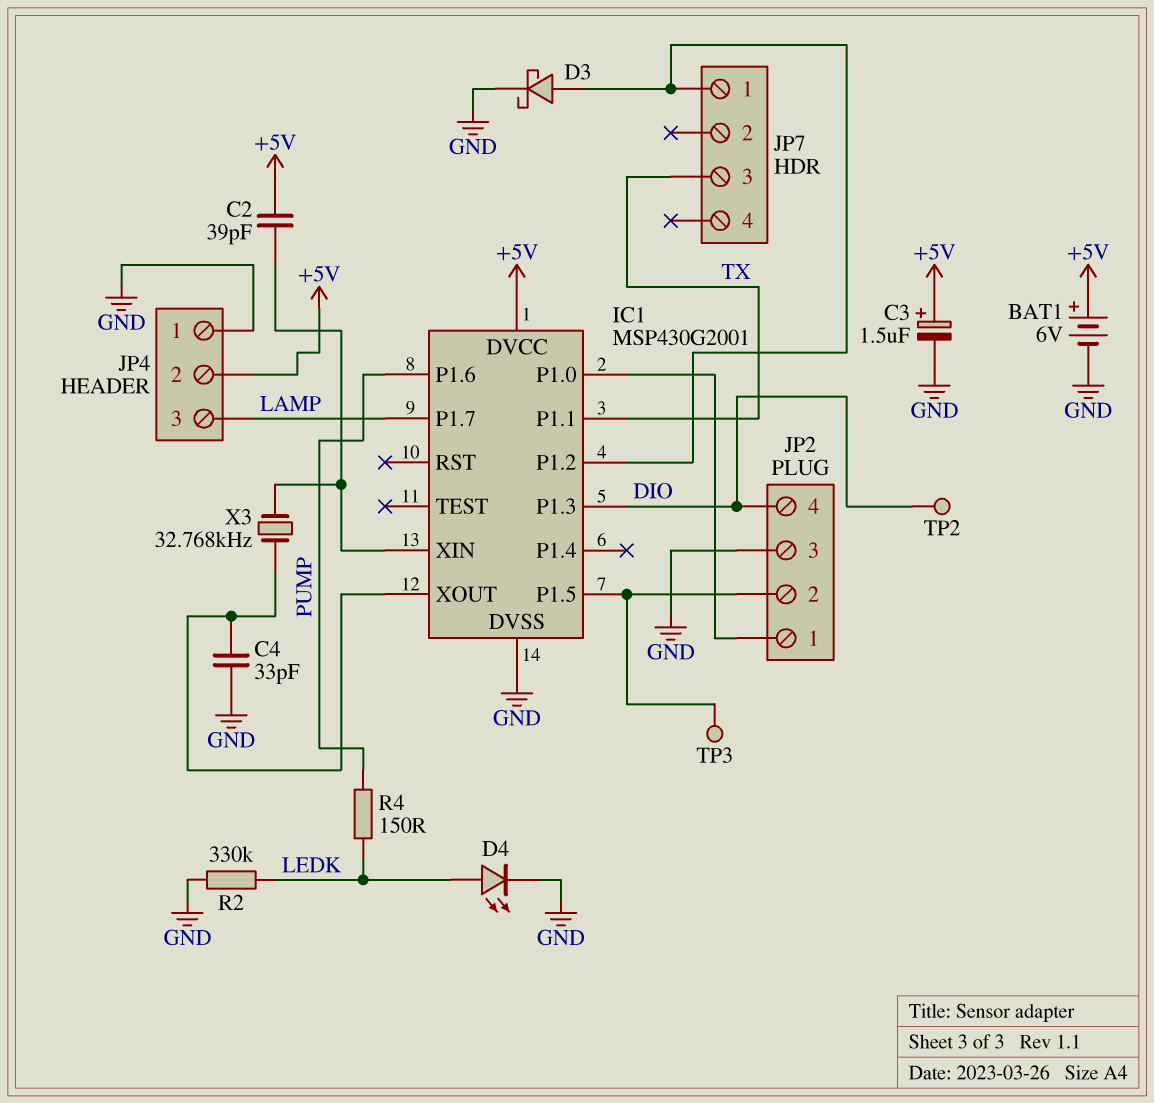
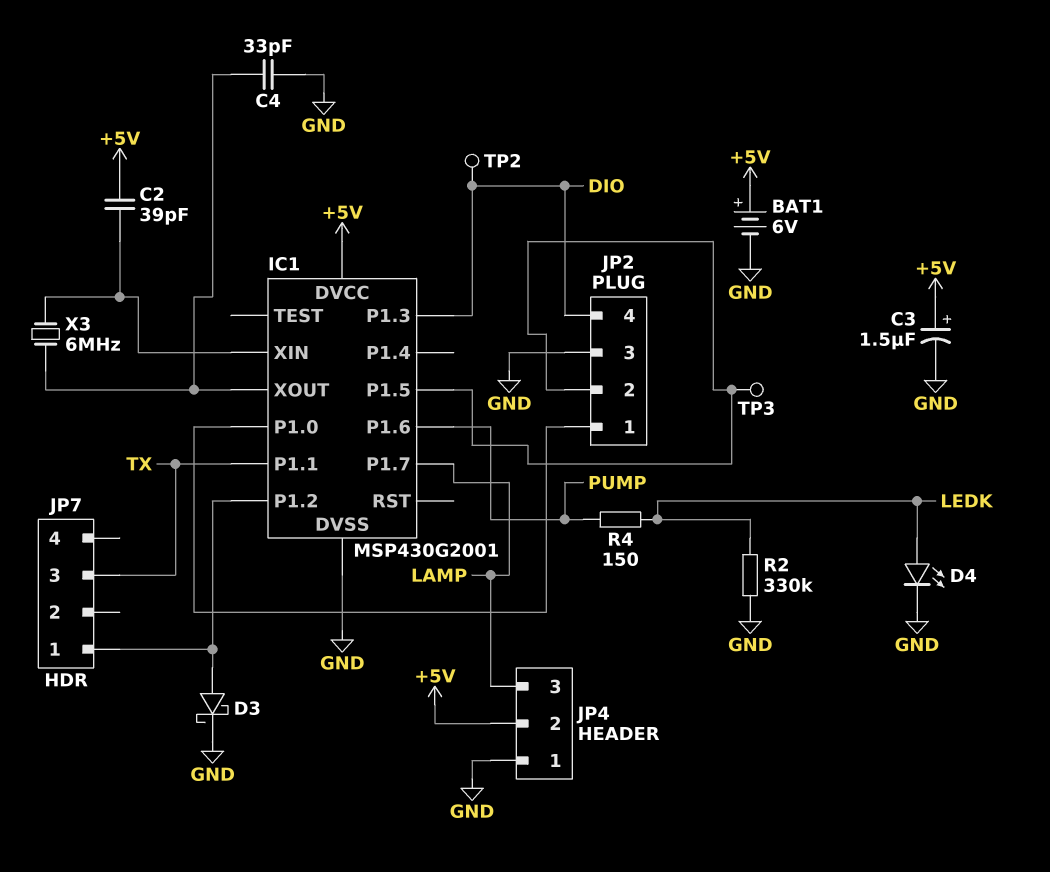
X3: 32.768kHz (IC1/XIN, IC1/XOUT) -> 6MHz (IC1/XIN, IC1/XOUT)

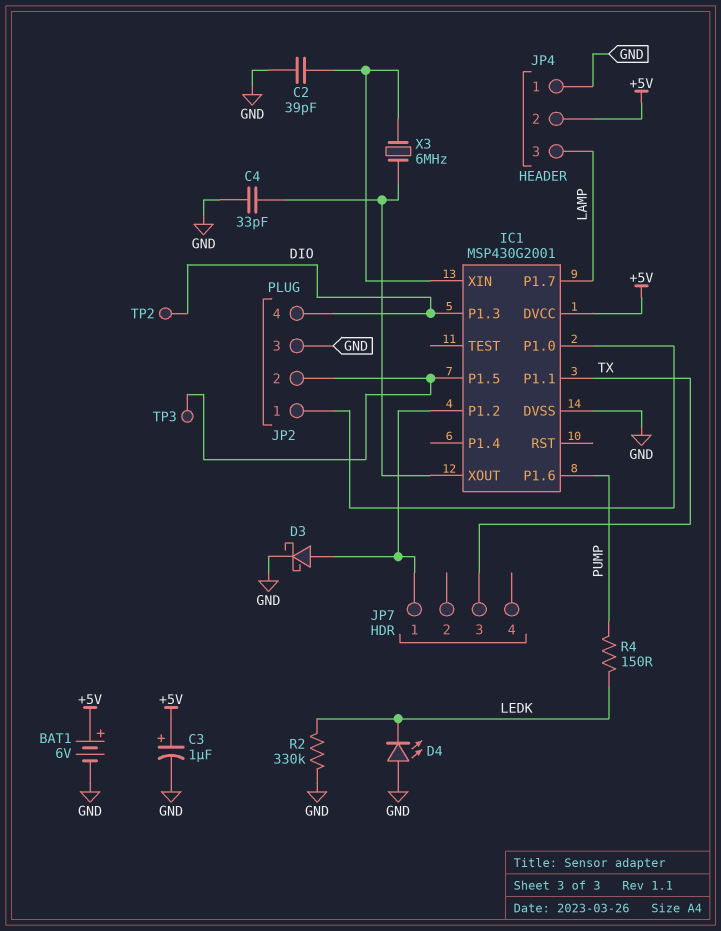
C2: 39pF (+5V, IC1/XIN) -> 39pF (GND, IC1/XIN)
C3: 1.5uF (plus +5V, minus GND) -> 1uF (plus +5V, minus GND)
D4: LED (A LEDK, K GND) -> LED (A GND, K LEDK)

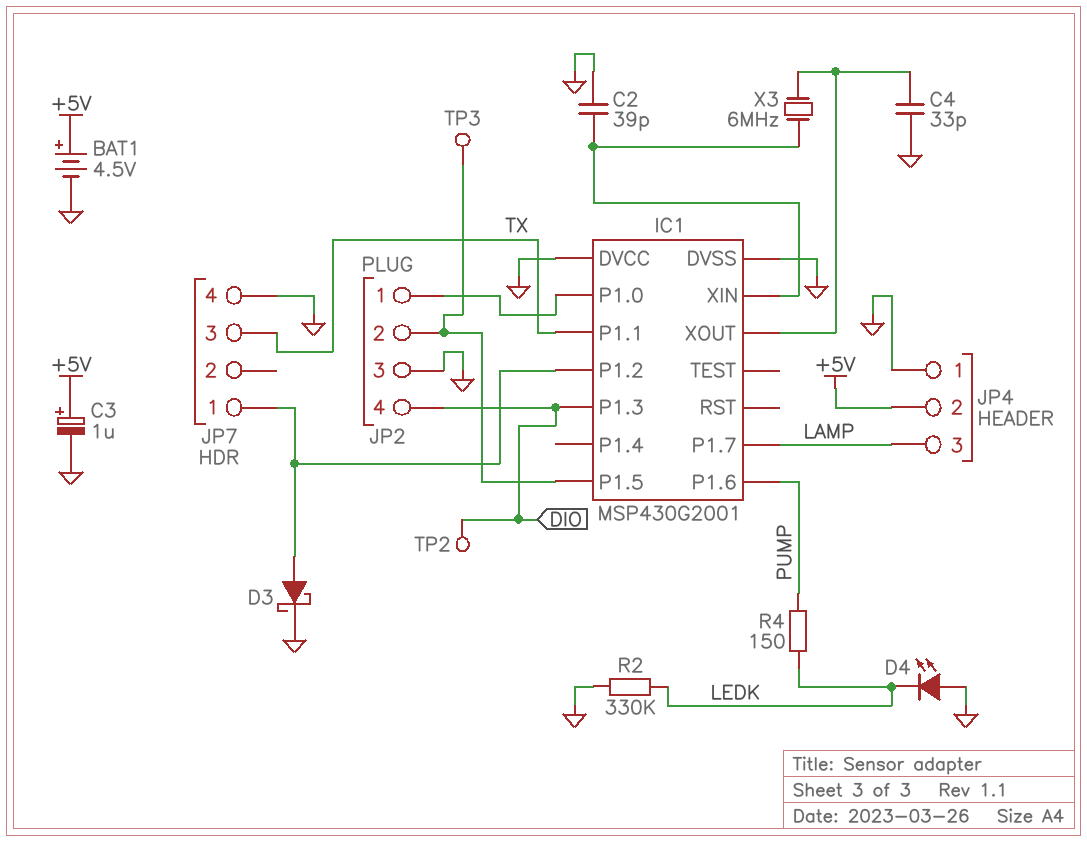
BAT1: 6V (plus +5V, minus GND) -> 4.5V (plus +5V, minus GND)
IC1 pin DVCC: +5V -> GND
JP7 pin 4: none -> GND

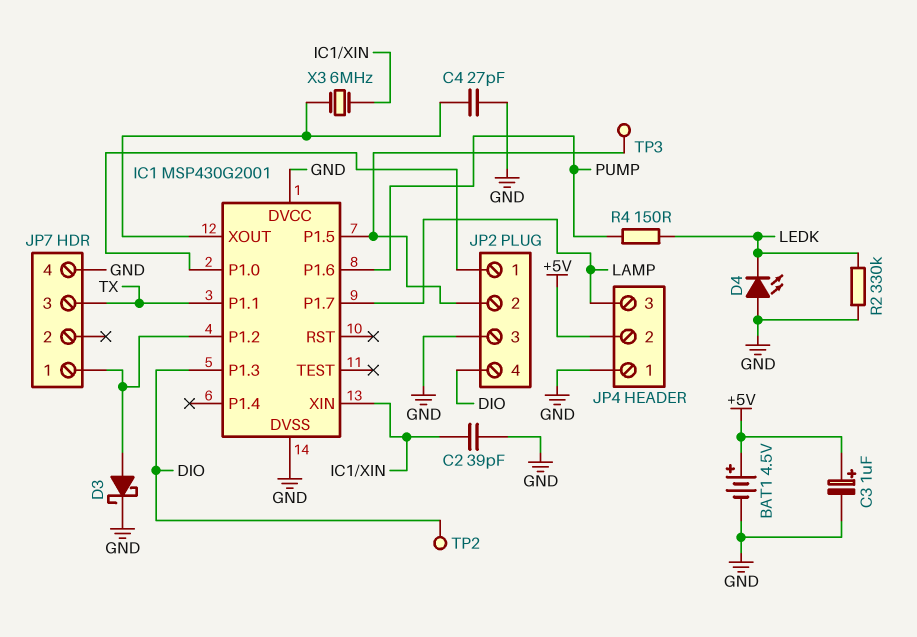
C4: 33pF (GND, IC1/XOUT) -> 27pF (GND, IC1/XOUT)

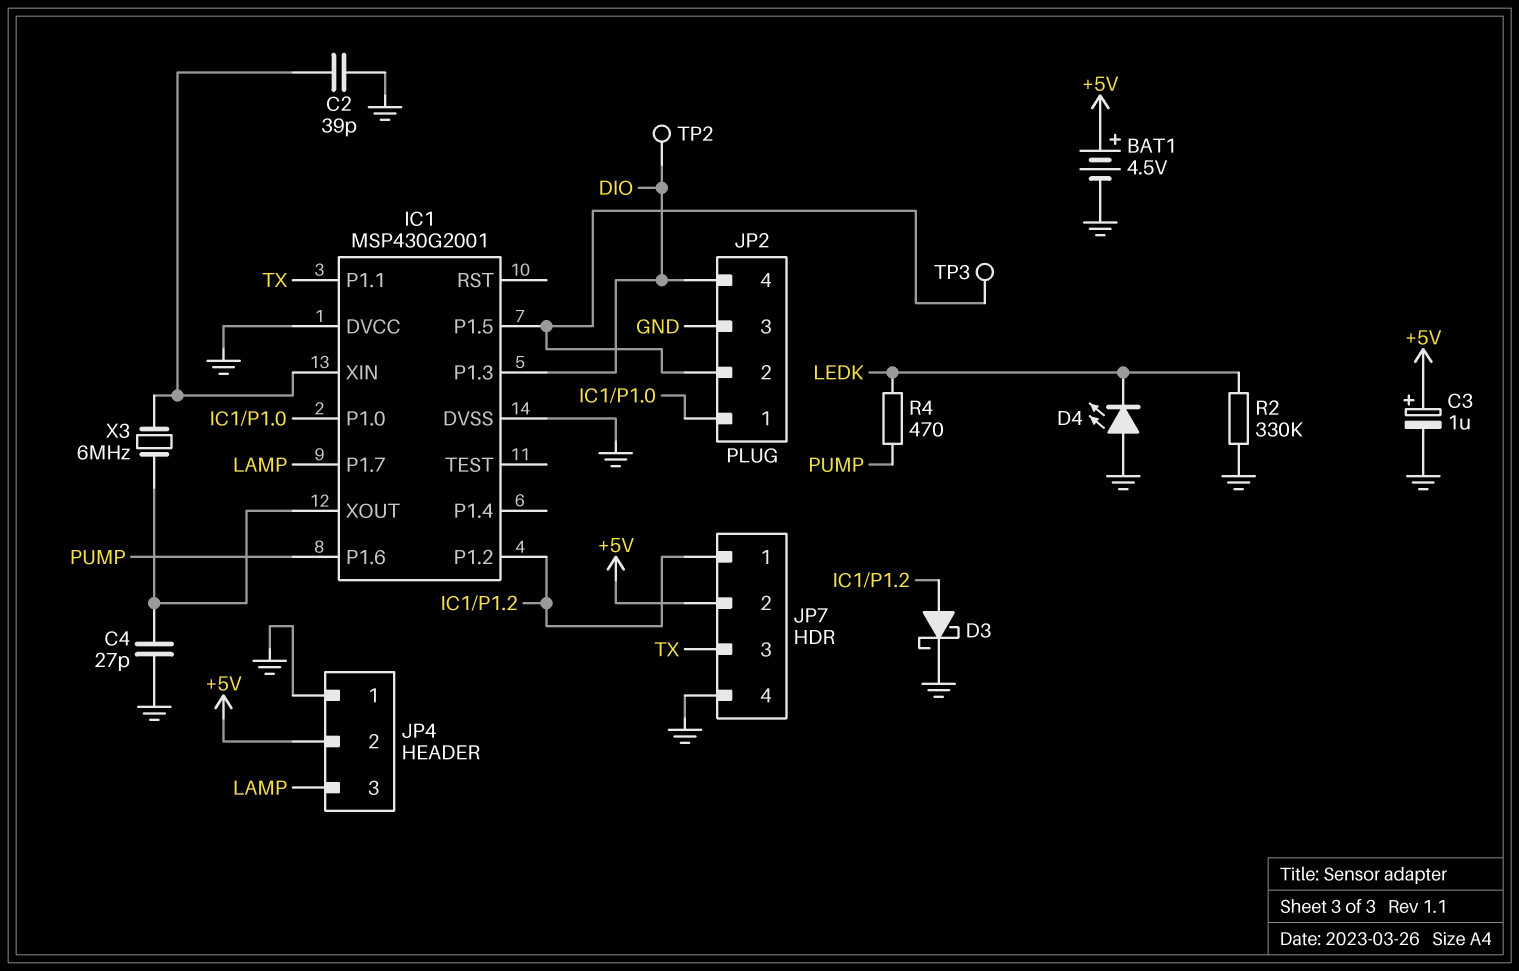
JP7 pin 2: none -> +5V
R4: 150 (LEDK, PUMP) -> 470 (LEDK, PUMP)

